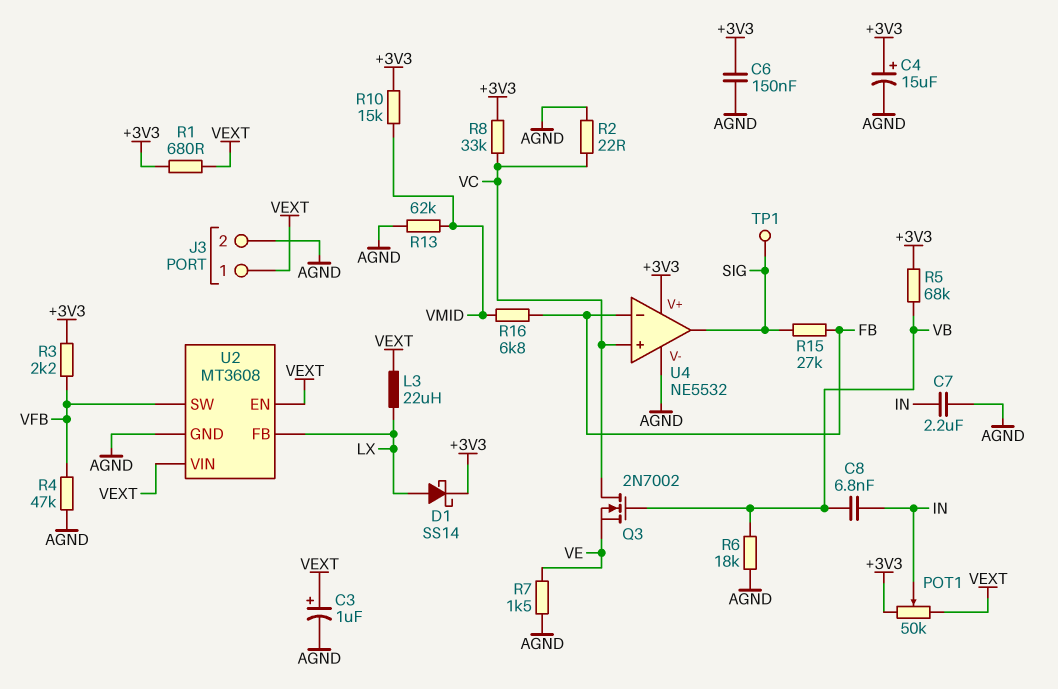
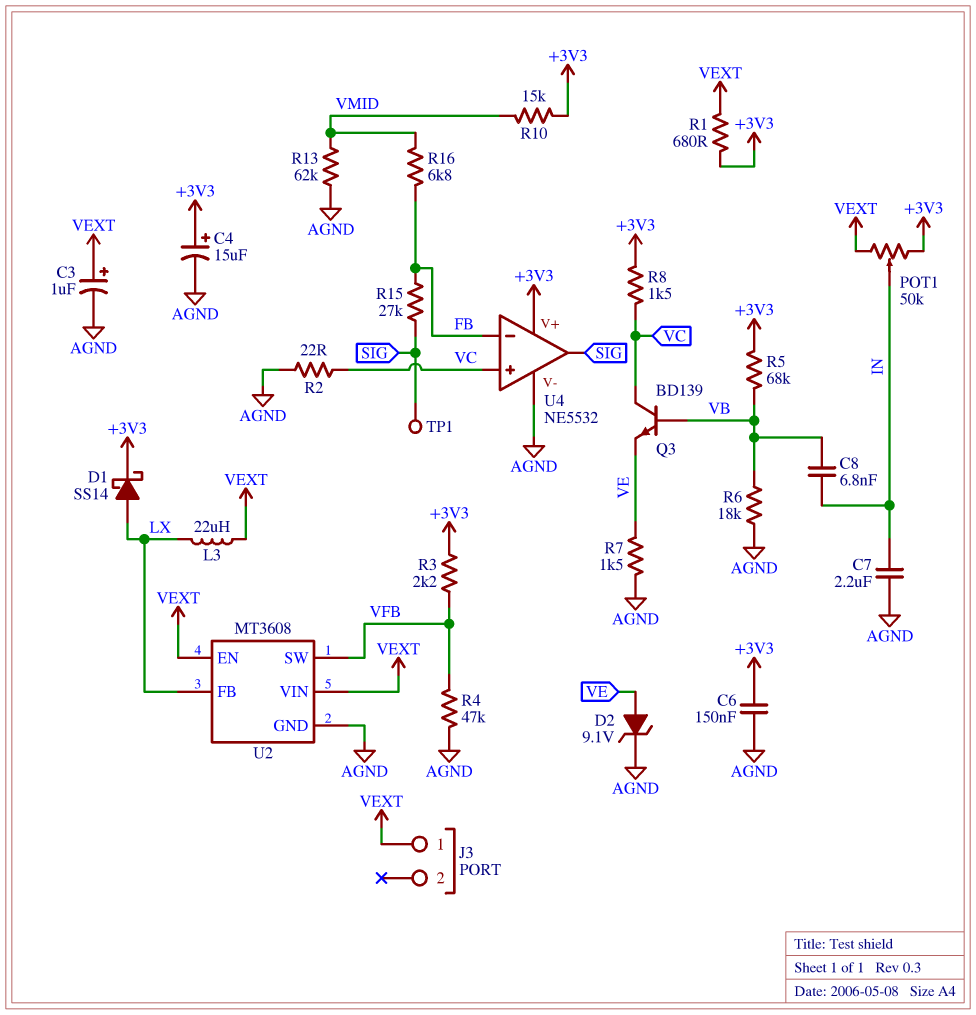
D2: none -> zener 9.1V (A VE, K AGND)
J3 pin 2: AGND -> none
Q3: NMOS 2N7002 (G VB, D VC, S VE) -> NPN BD139 (B VB, C VC, E VE)
R8: 33k (+3V3, VC) -> 1.5k (+3V3, VC)

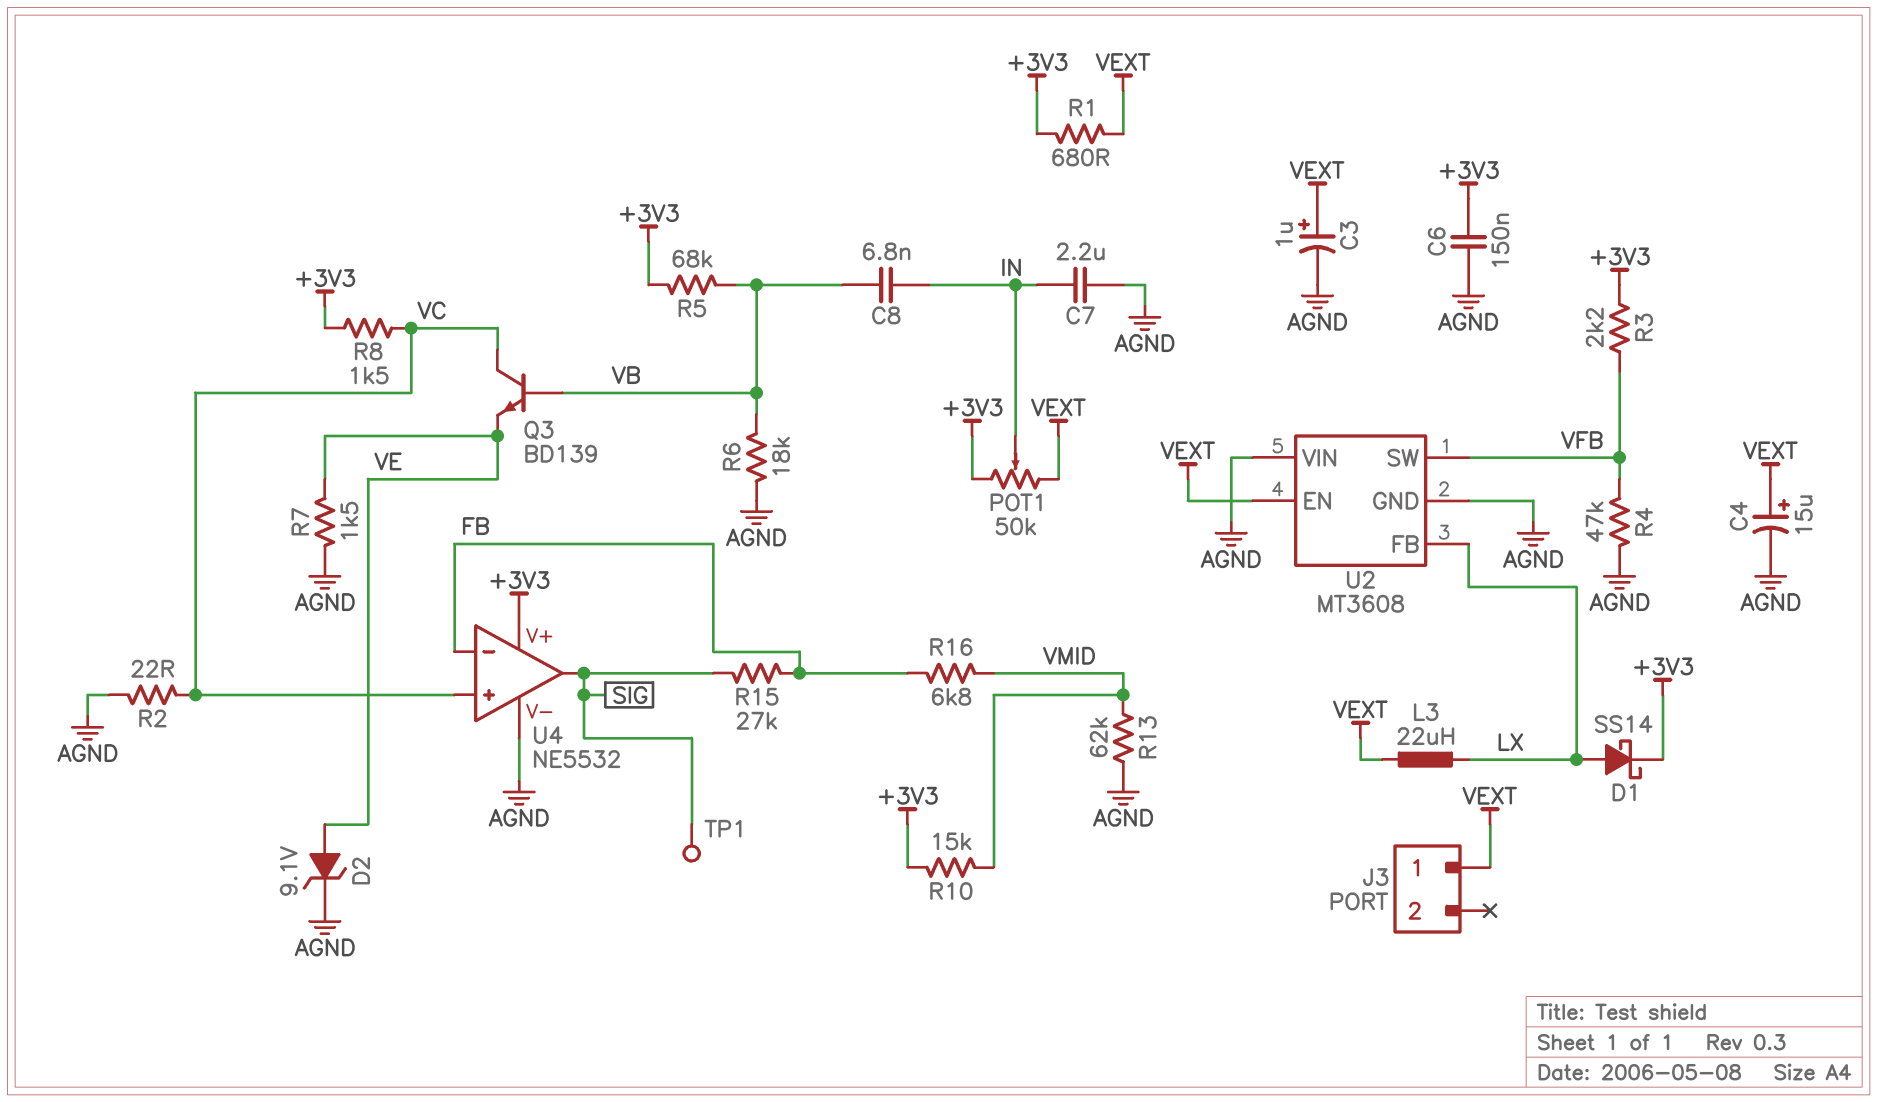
C4: 15uF (plus +3V3, minus AGND) -> 15uF (plus VEXT, minus AGND)
U2 pin VIN: VEXT -> AGND

